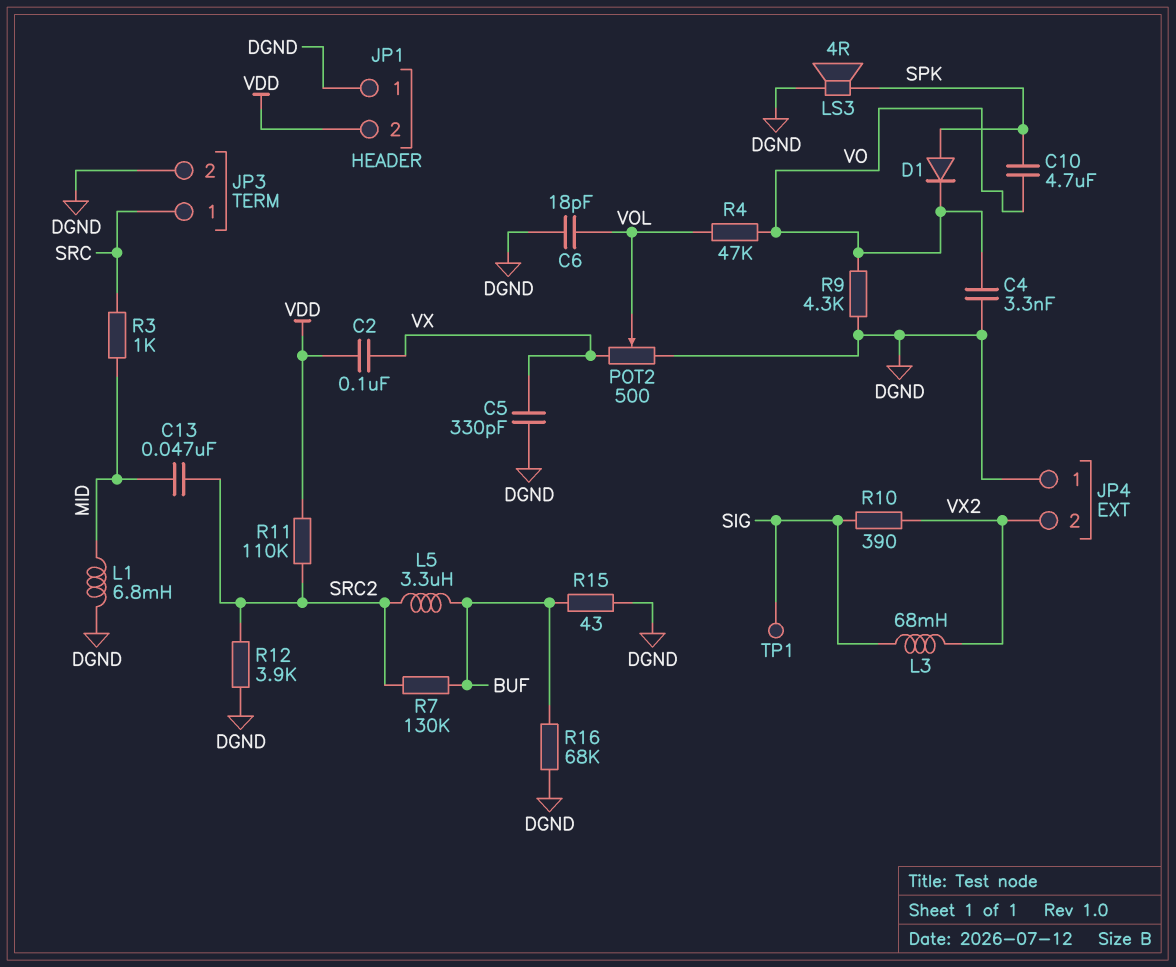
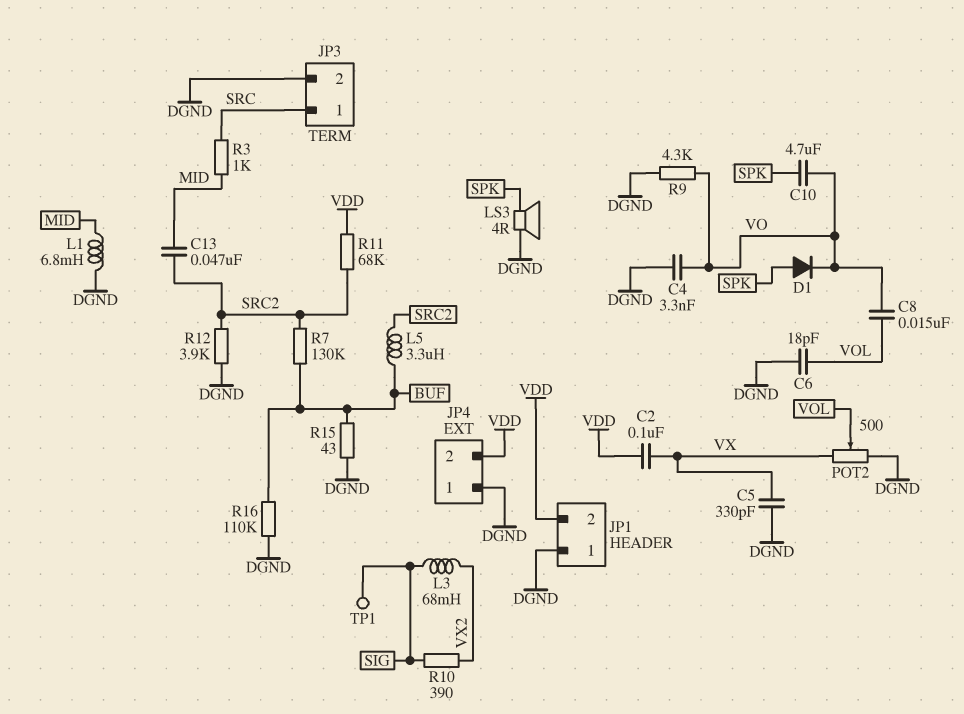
C8: none -> 15nF (VO, VOL)
JP4 pin 2: VX2 -> VDD
R4: 47k (VO, VOL) -> none
R11: 110k (SRC2, VDD) -> 68k (SRC2, VDD)
R16: 68k (BUF, DGND) -> 110k (BUF, DGND)

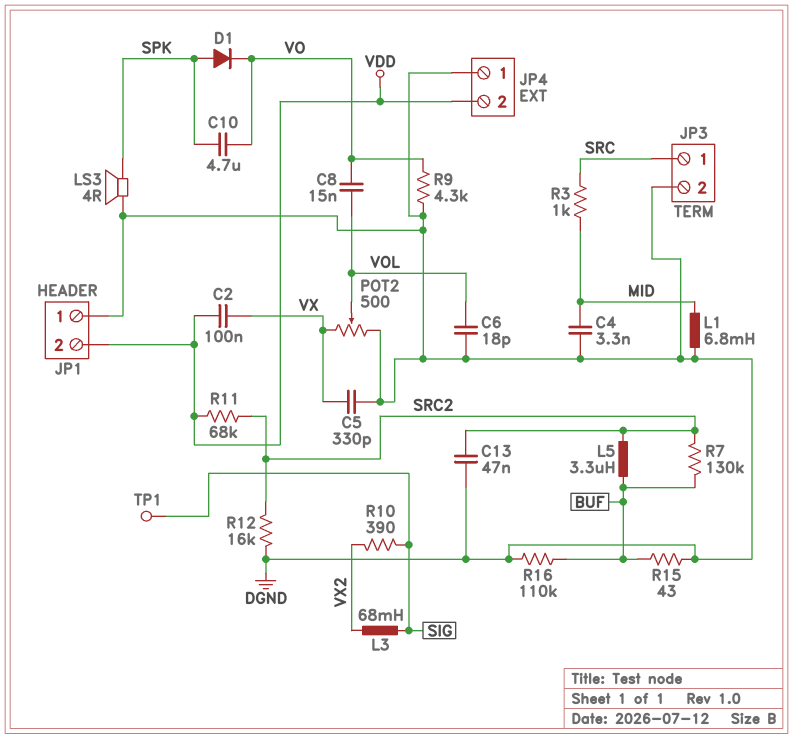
C4: 3.3nF (DGND, VO) -> 3.3nF (DGND, MID)
C13: 47nF (MID, SRC2) -> 47nF (DGND, SRC2)
R12: 3.9k (DGND, SRC2) -> 16k (DGND, SRC2)

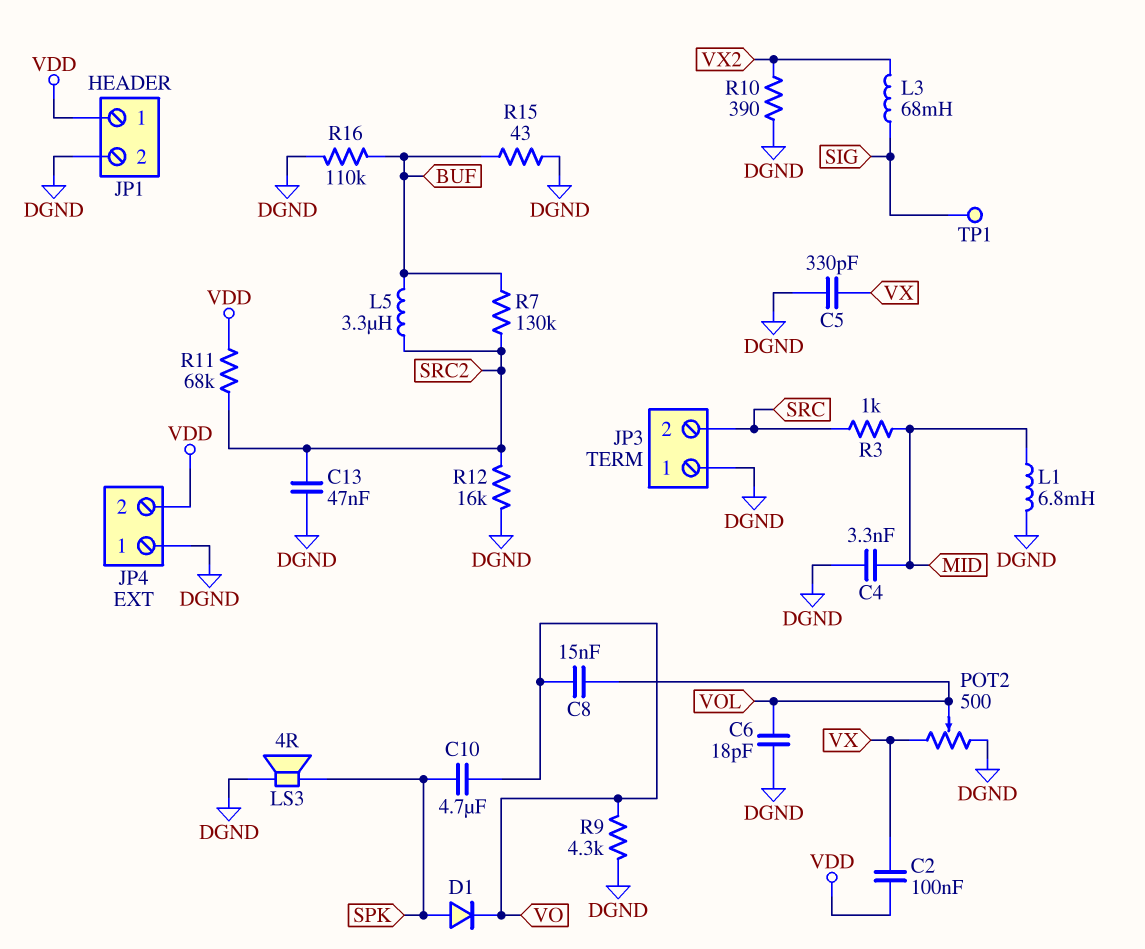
JP1 pin 1: DGND -> VDD
JP1 pin 2: VDD -> DGND
JP3 pin 1: SRC -> DGND
JP3 pin 2: DGND -> SRC
R10: 390 (SIG, VX2) -> 390 (DGND, VX2)

